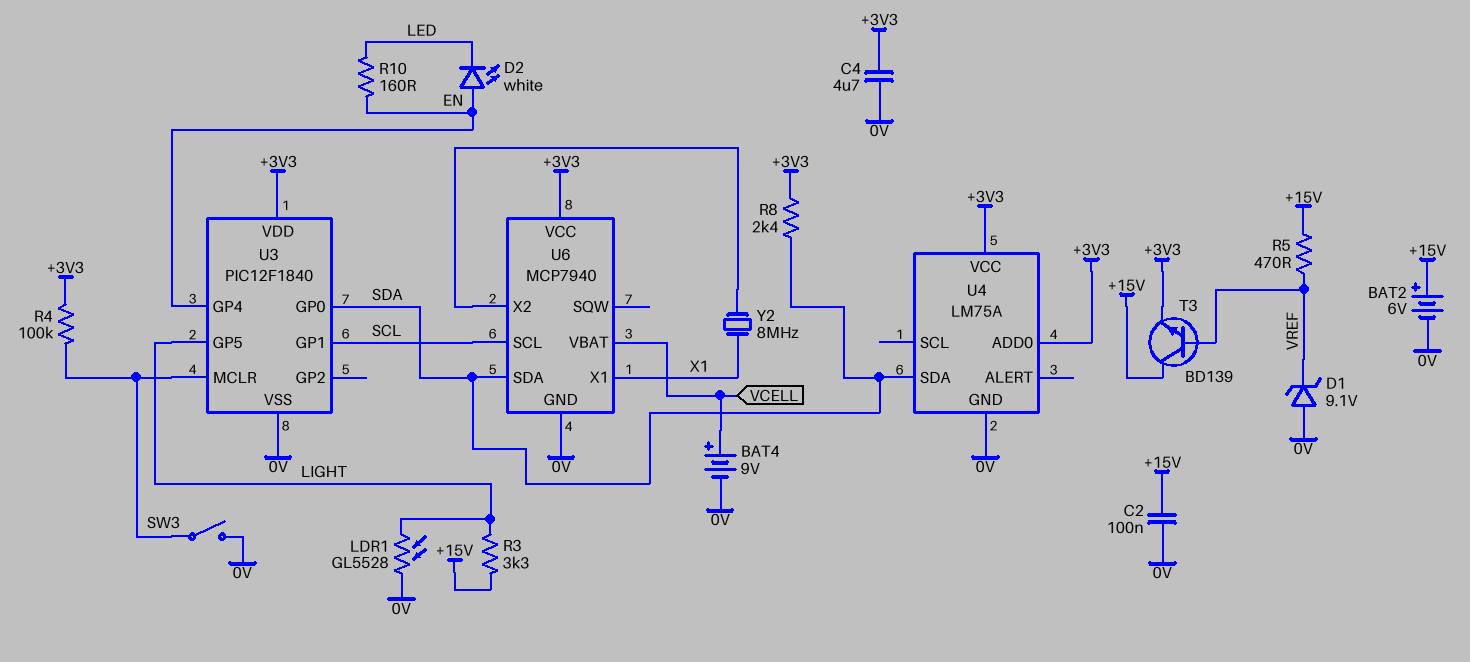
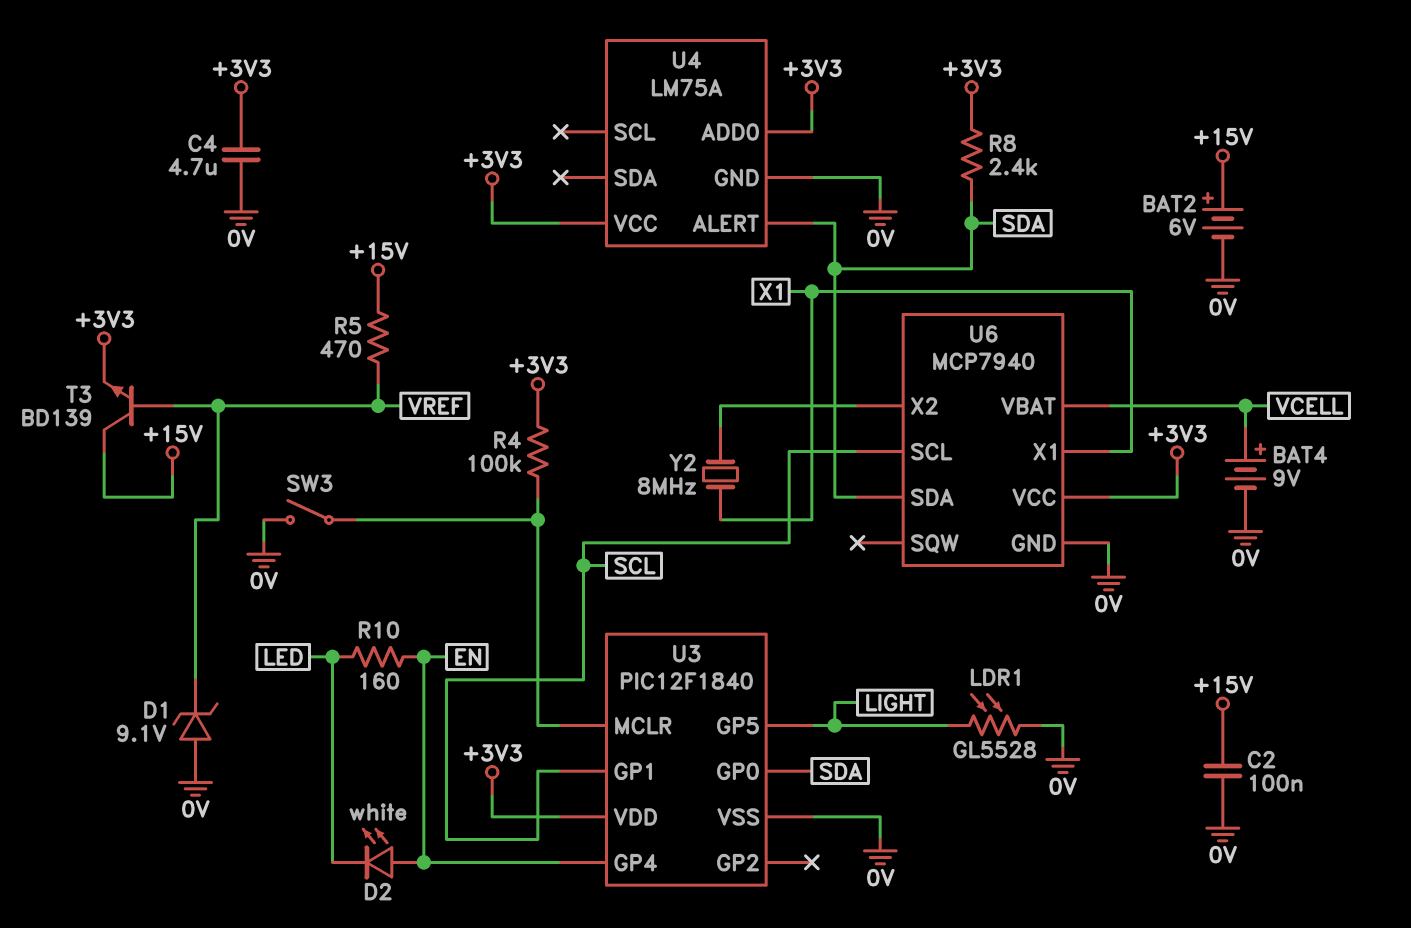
R3: 3.3k (+15V, LIGHT) -> none
U4 pin ALERT: none -> SDA
U4 pin SDA: SDA -> none

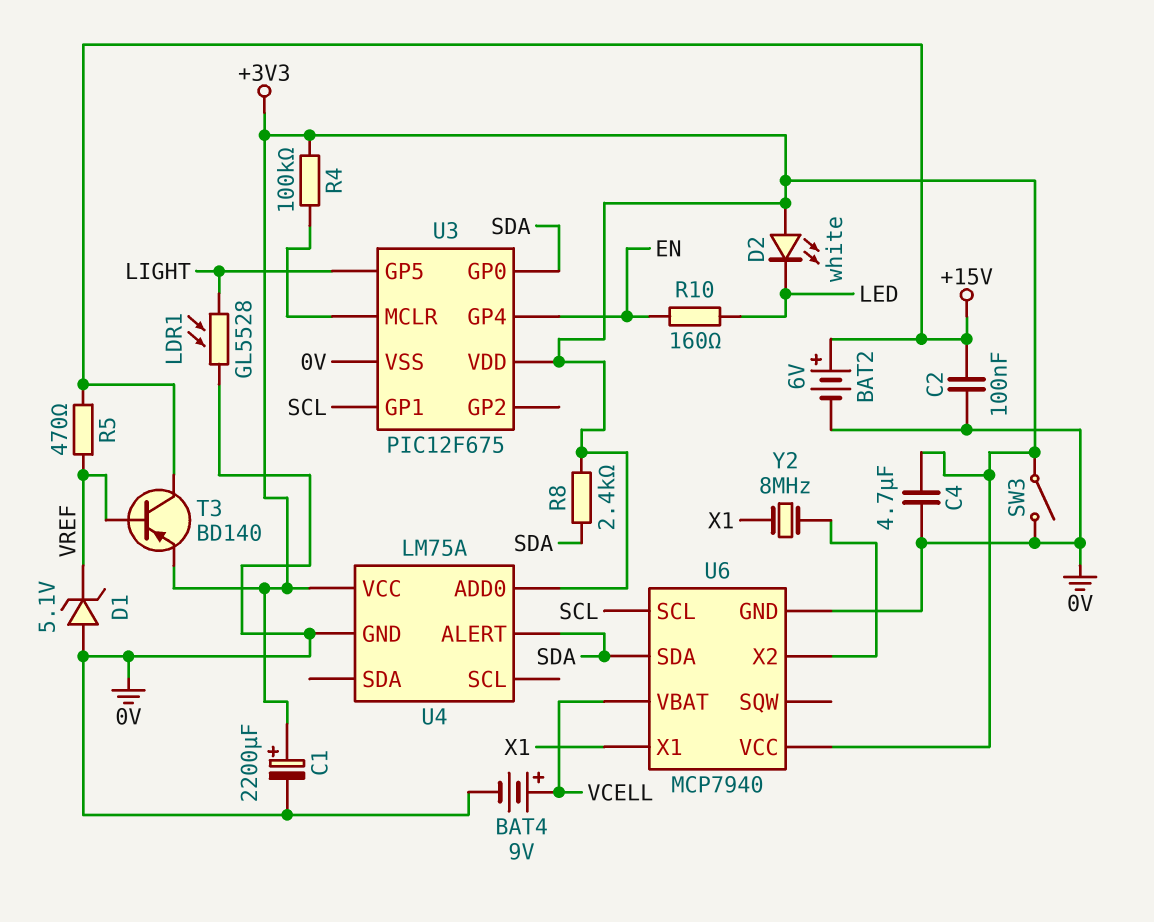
C1: none -> 2200uF (plus +3V3, minus 0V)
D1: zener 9.1V (A 0V, K VREF) -> zener 5.1V (A 0V, K VREF)
D2: LED white (A EN, K LED) -> LED white (A +3V3, K LED)
SW3: switch (0V, U3/MCLR) -> switch (+3V3, 0V)
T3: NPN BD139 (B VREF, C +15V, E +3V3) -> PNP BD140 (B VREF, C +15V, E +3V3)
U3: PIC12F1840 -> PIC12F675

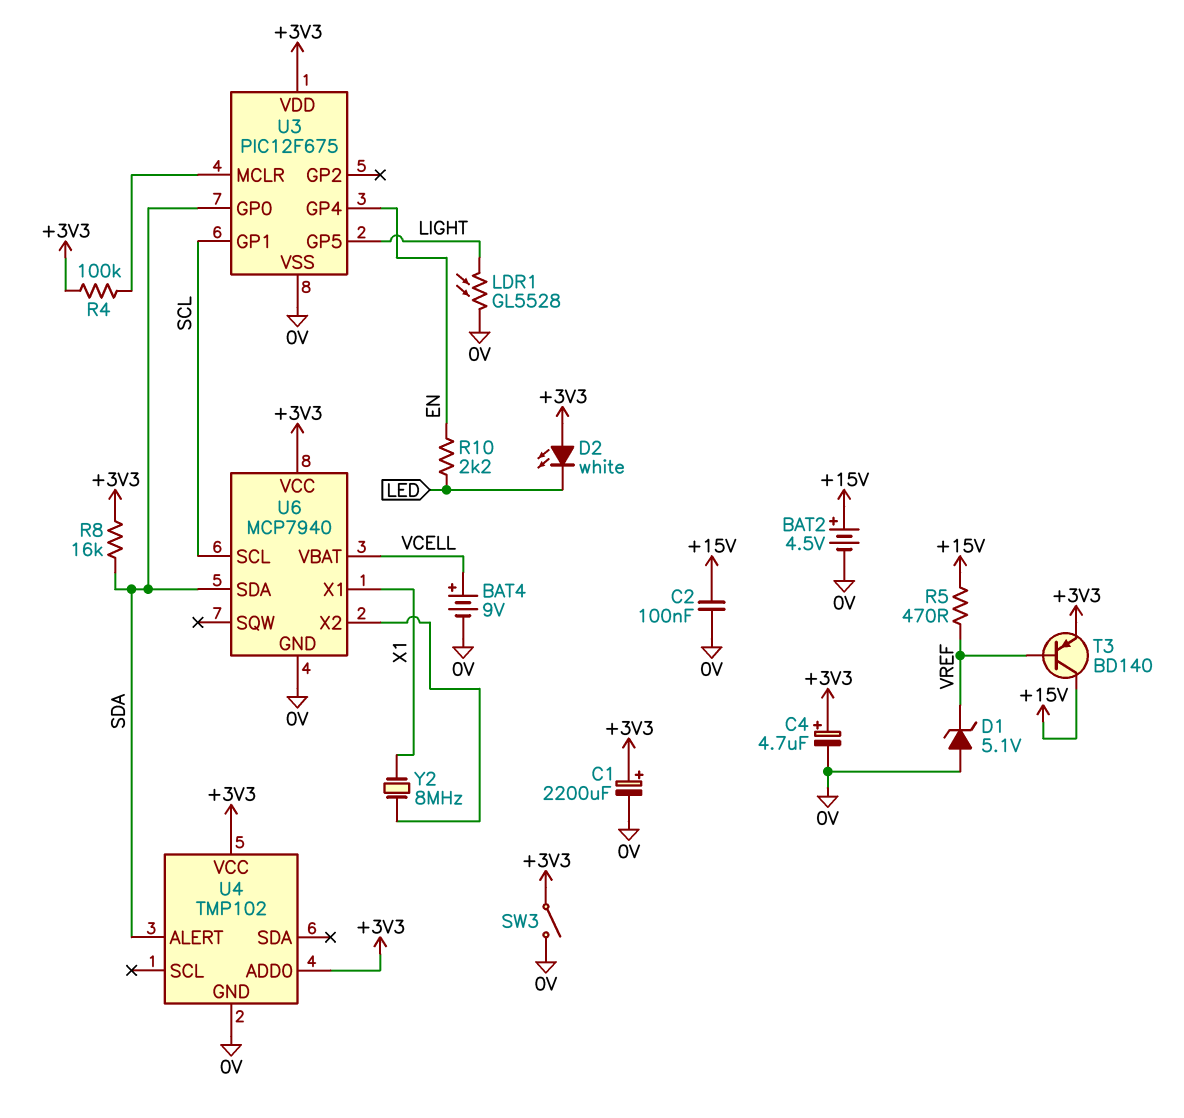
BAT2: 6V (plus +15V, minus 0V) -> 4.5V (plus +15V, minus 0V)
C4: 4.7uF (+3V3, 0V) -> 4.7uF (plus +3V3, minus 0V)
R8: 2.4k (+3V3, SDA) -> 16k (+3V3, SDA)
R10: 160 (EN, LED) -> 2.2k (EN, LED)
U4: LM75A -> TMP102

